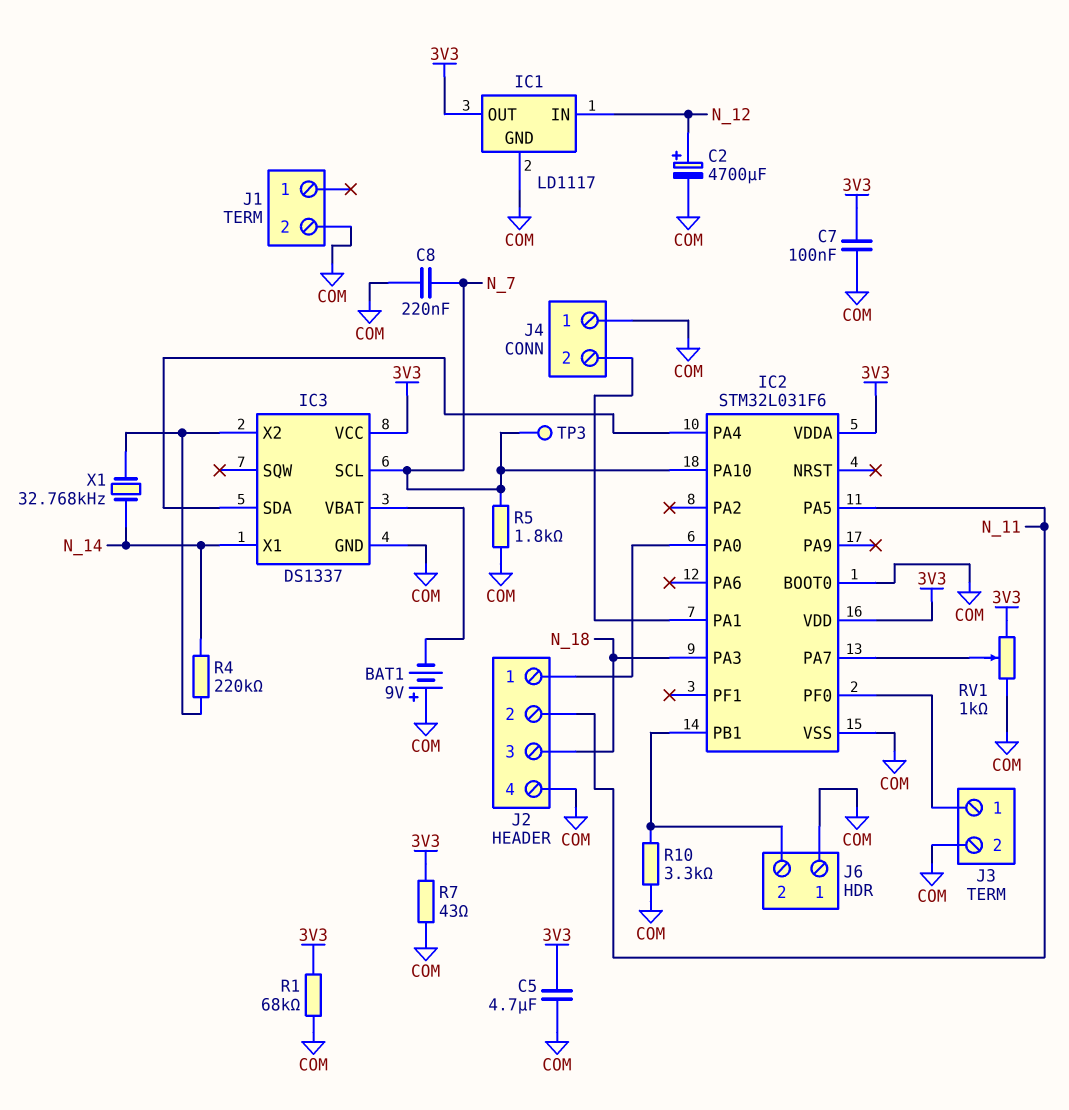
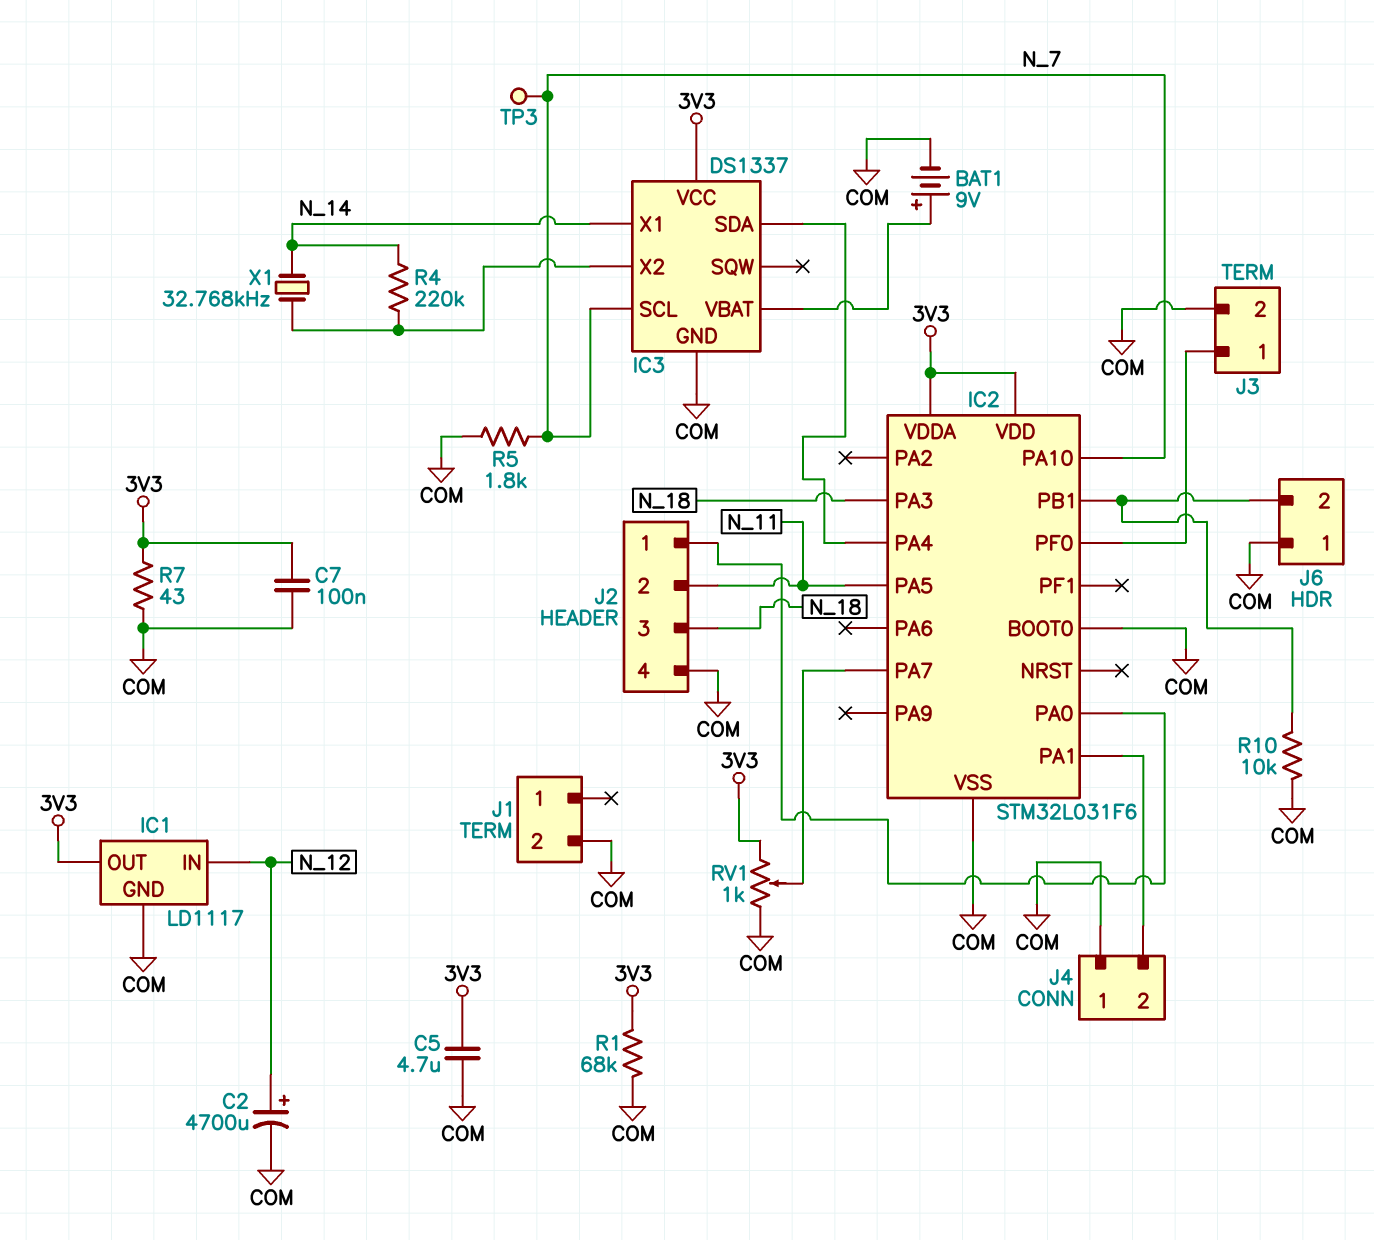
BAT1: 9V (plus COM, minus IC3/VBAT) -> 9V (plus IC3/VBAT, minus COM)
C8: 220nF (COM, N_7) -> none
R10: 3.3k (COM, IC2/PB1) -> 10k (COM, IC2/PB1)

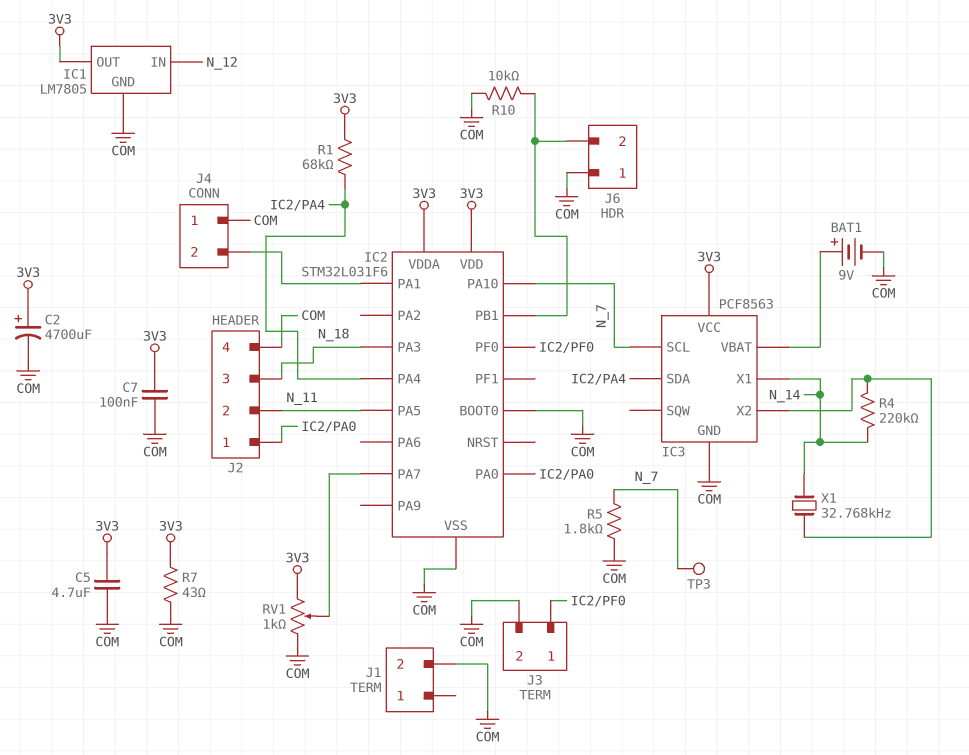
C2: 4700uF (plus N_12, minus COM) -> 4700uF (plus 3V3, minus COM)
IC1: LD1117 -> LM7805
IC3: DS1337 -> PCF8563
R1: 68k (3V3, COM) -> 68k (3V3, IC2/PA4)

